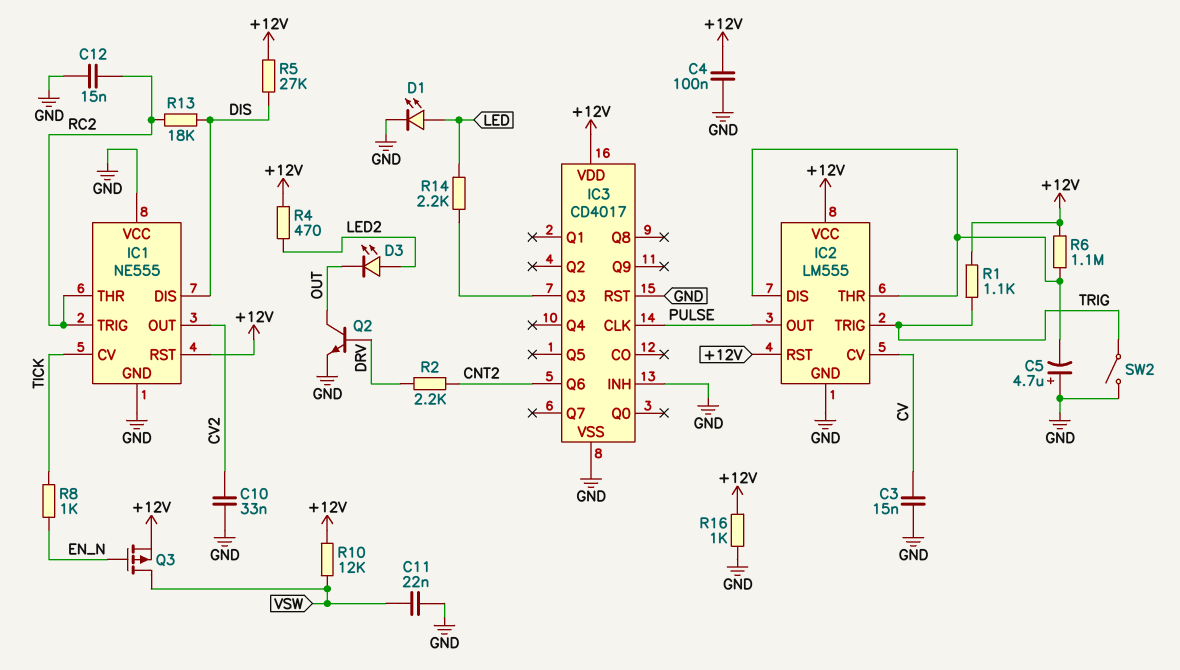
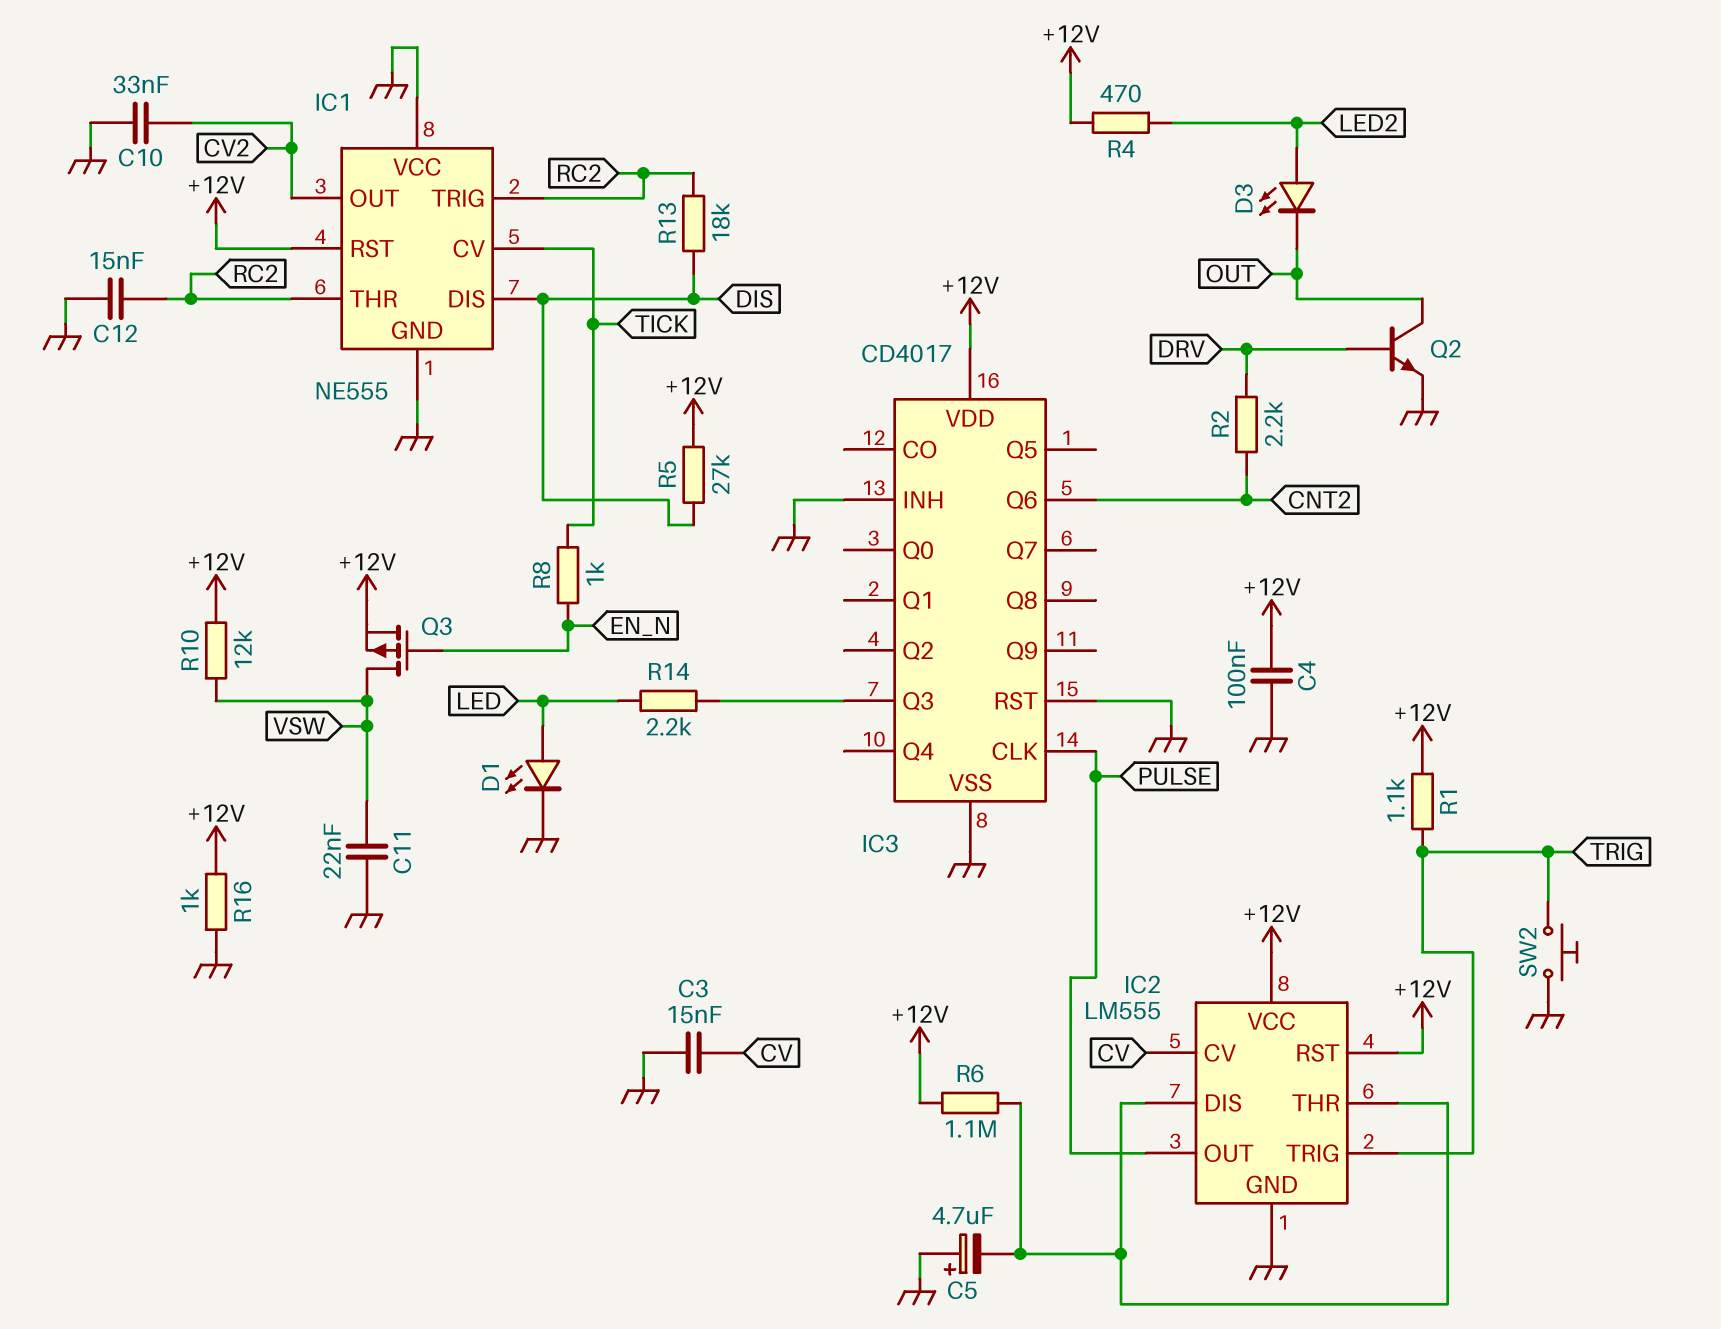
SW2: switch (GND, TRIG) -> button (GND, TRIG)

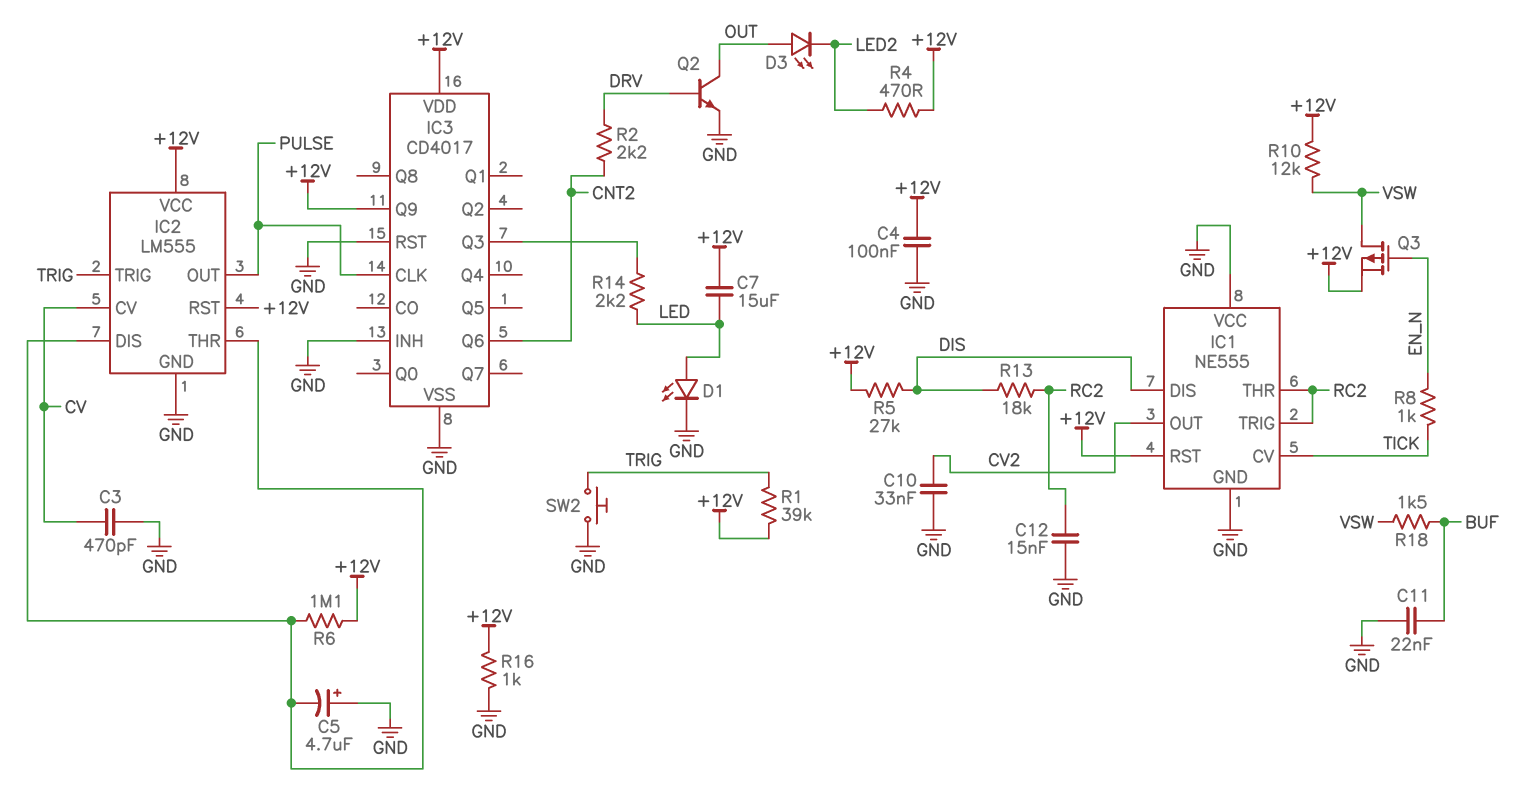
C3: 15nF (CV, GND) -> 470pF (CV, GND)
C7: none -> 15uF (+12V, LED)
C11: 22nF (GND, VSW) -> 22nF (BUF, GND)
D3: LED (A LED2, K OUT) -> LED (A OUT, K LED2)
IC3 pin Q9: none -> +12V
R1: 1.1k (+12V, TRIG) -> 39k (+12V, TRIG)
R18: none -> 1.5k (BUF, VSW)

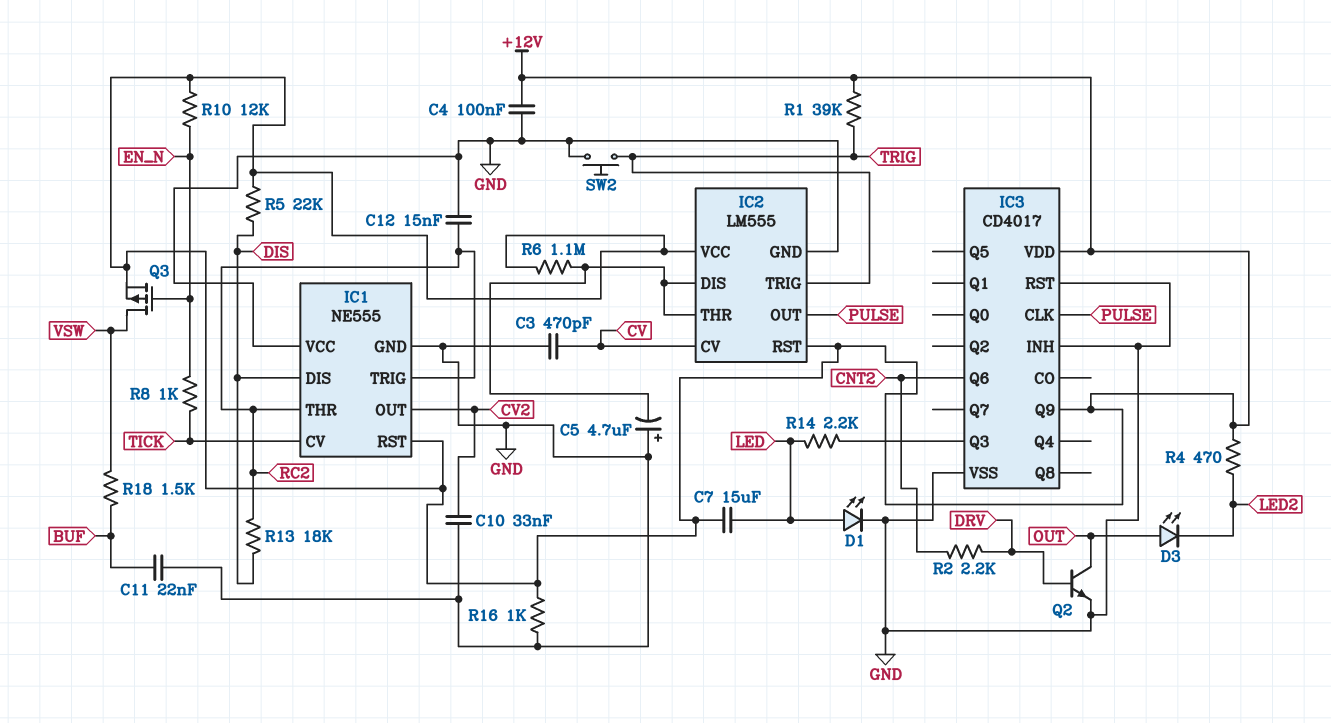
R5: 27k (+12V, DIS) -> 22k (+12V, DIS)
R10: 12k (+12V, VSW) -> 12k (+12V, EN_N)

